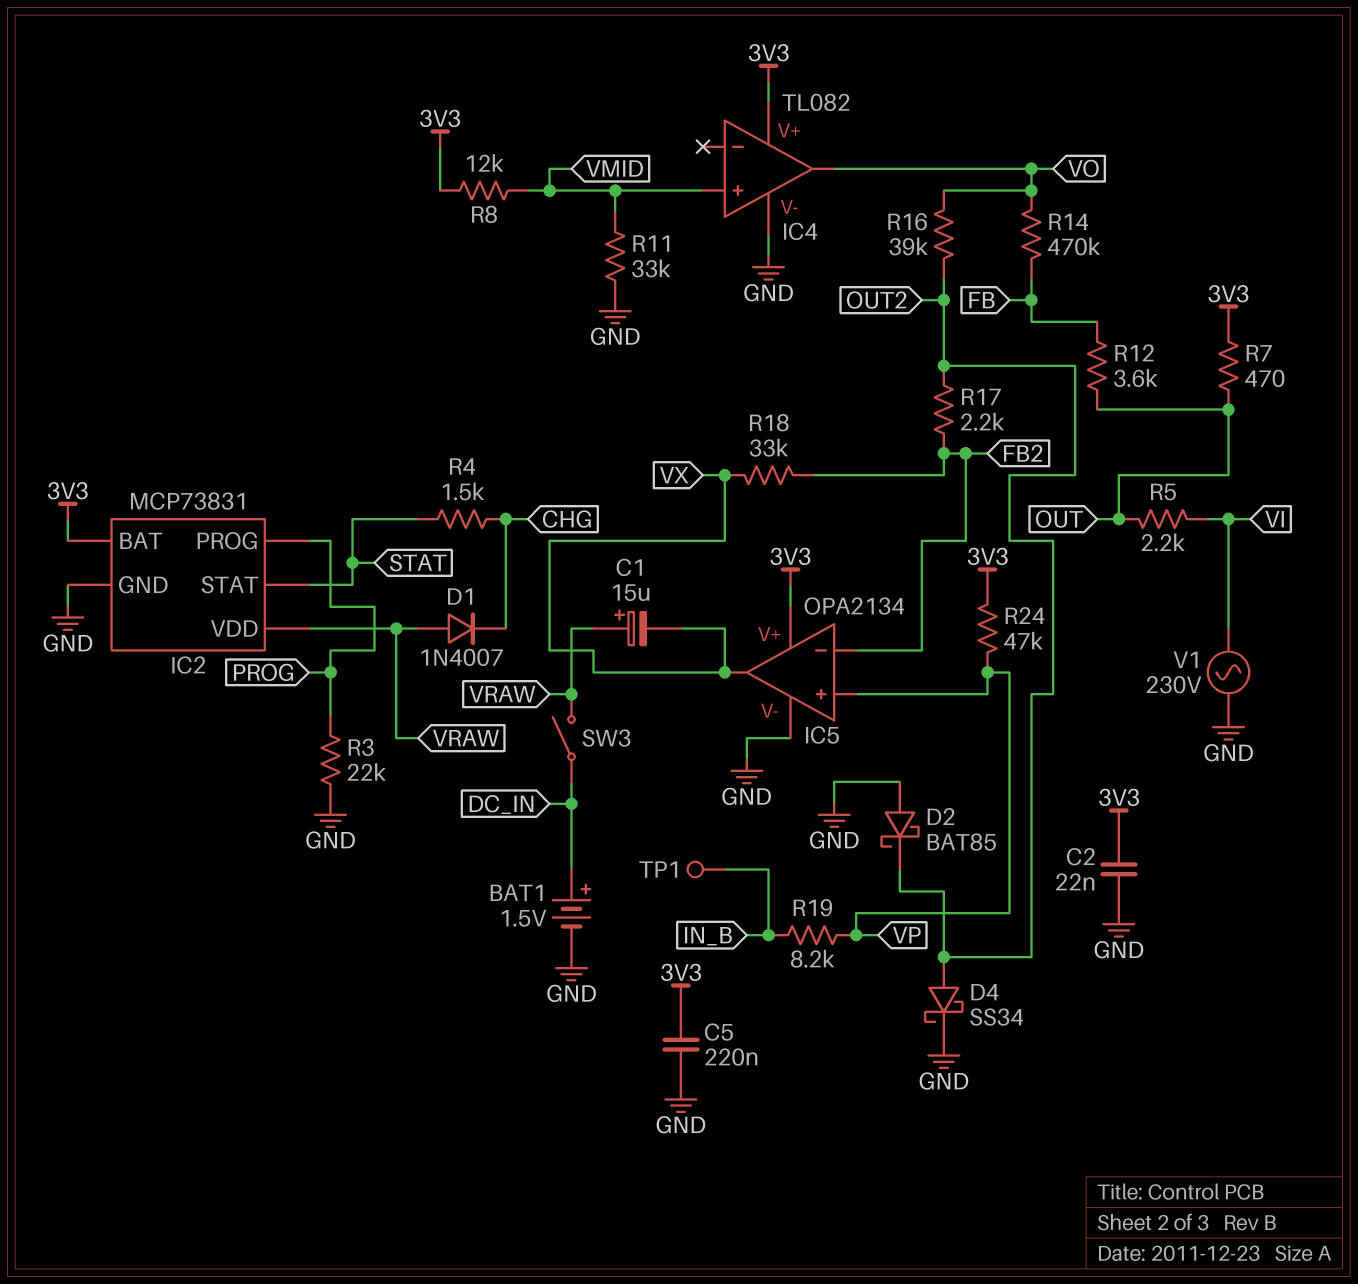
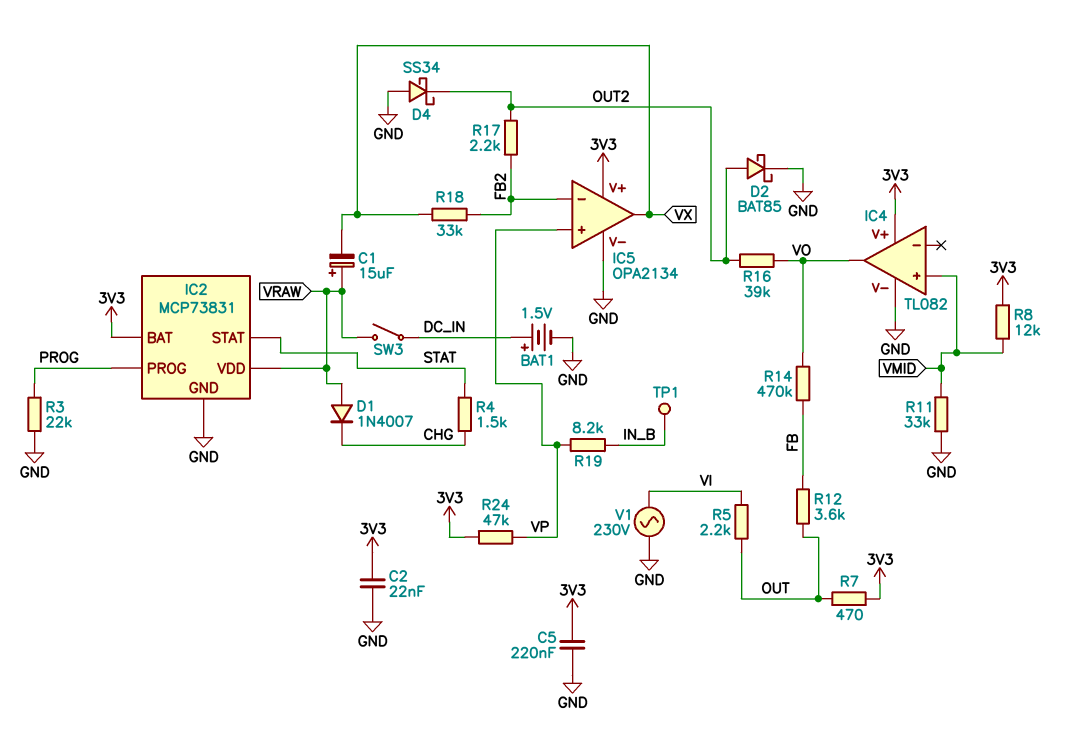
D2: schottky BAT85 (A GND, K OUT2) -> schottky BAT85 (A OUT2, K GND)
D4: schottky SS34 (A OUT2, K GND) -> schottky SS34 (A GND, K OUT2)

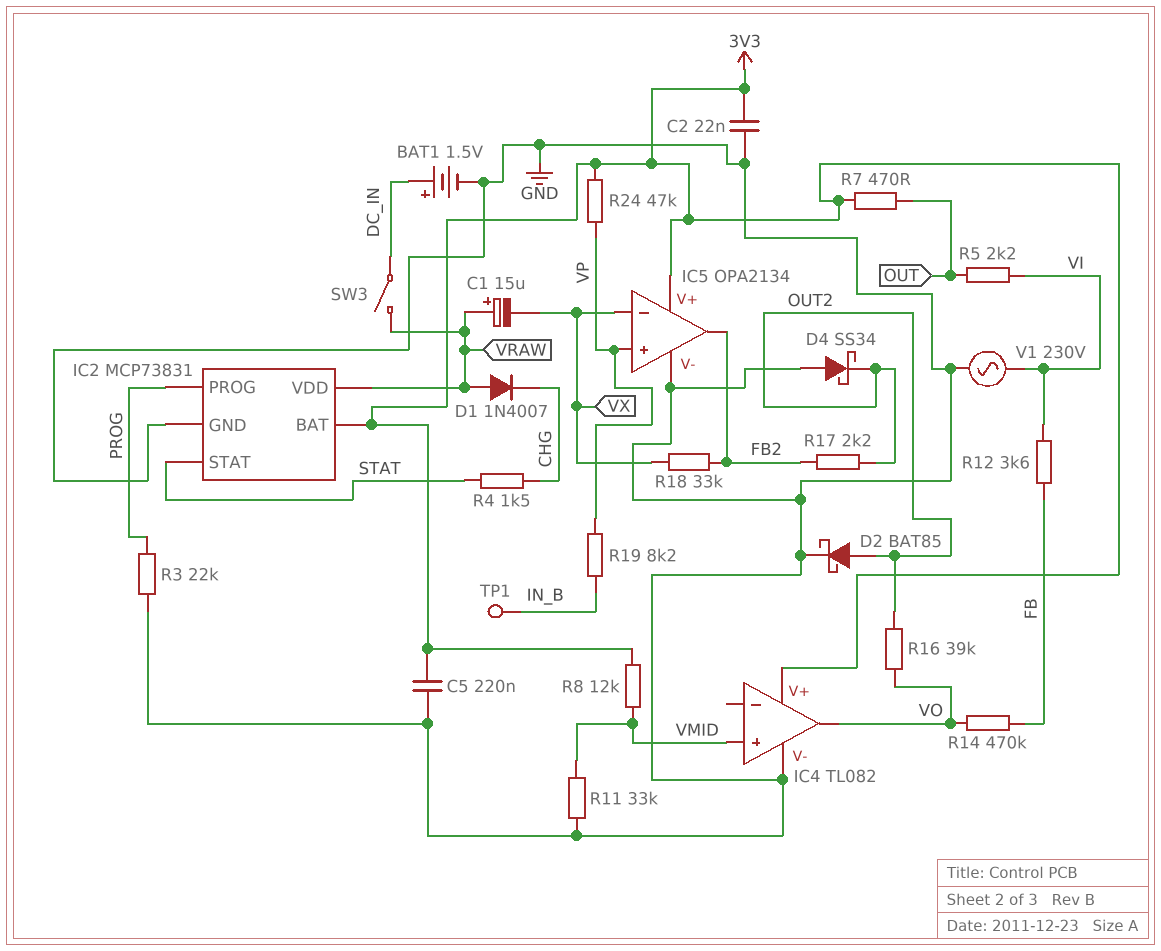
IC5 pin in-: FB2 -> VX
IC5 pin out: VX -> FB2
R12: 3.6k (FB, OUT) -> 3.6k (FB, VI)

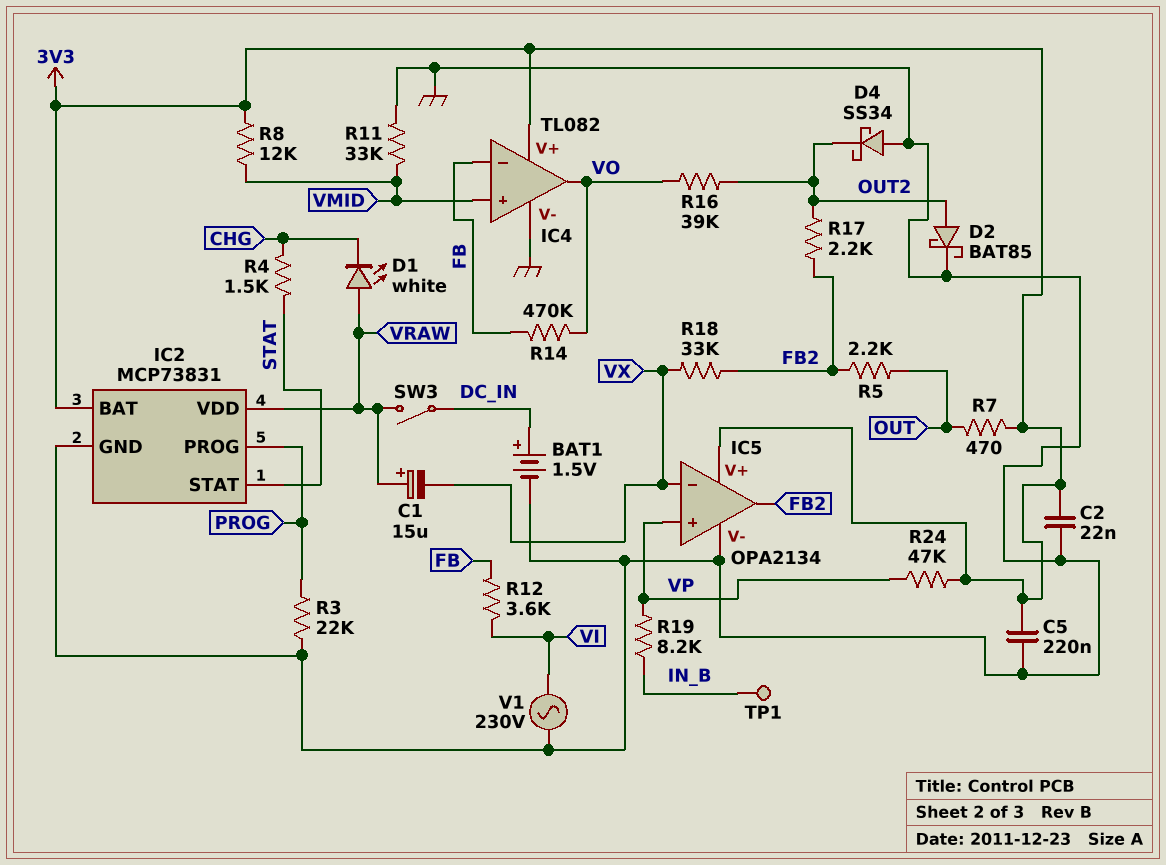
D1: diode 1N4007 (A VRAW, K CHG) -> LED white (A VRAW, K CHG)
IC4 pin in-: none -> FB
R5: 2.2k (OUT, VI) -> 2.2k (FB2, OUT)

